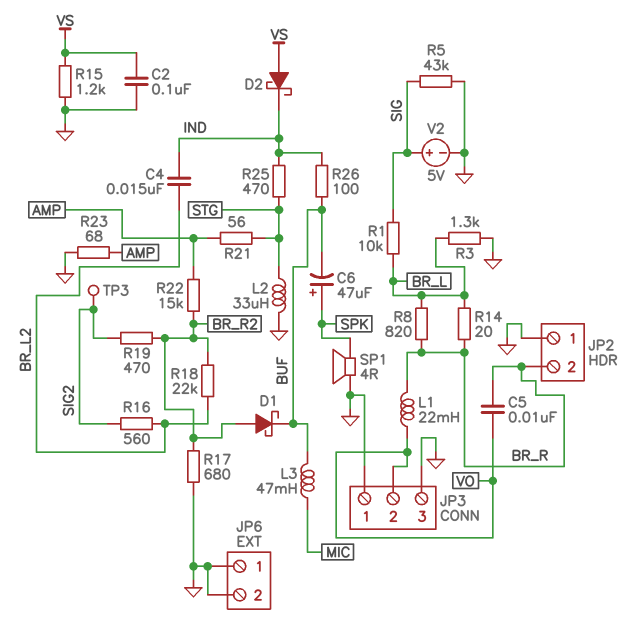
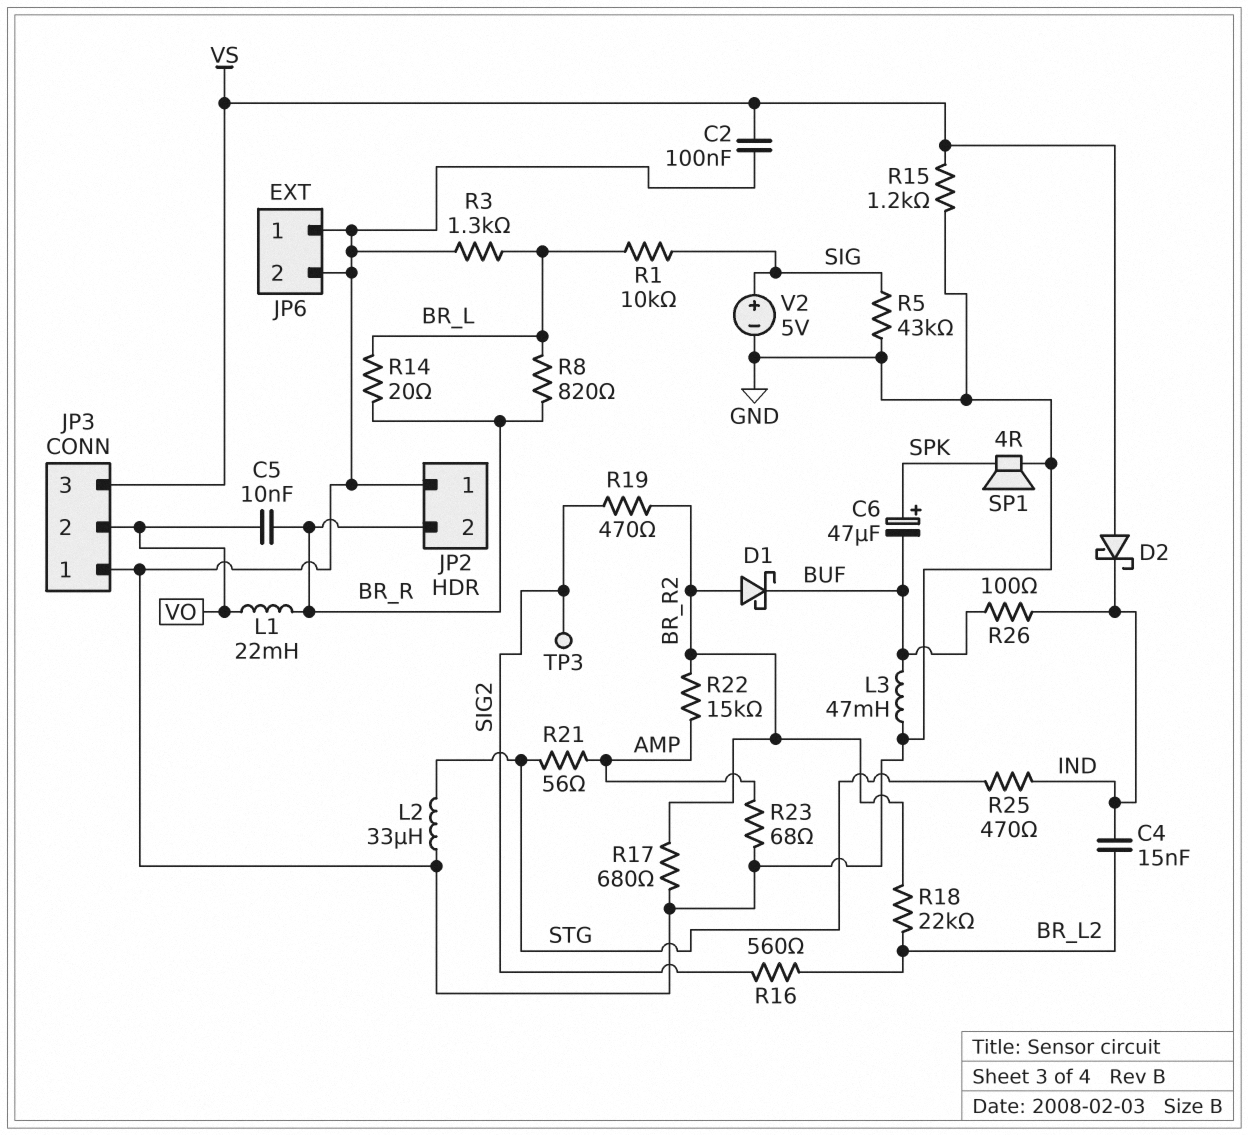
JP3 pin 3: GND -> VS
L3: 47mH (BUF, MIC) -> 47mH (BUF, GND)

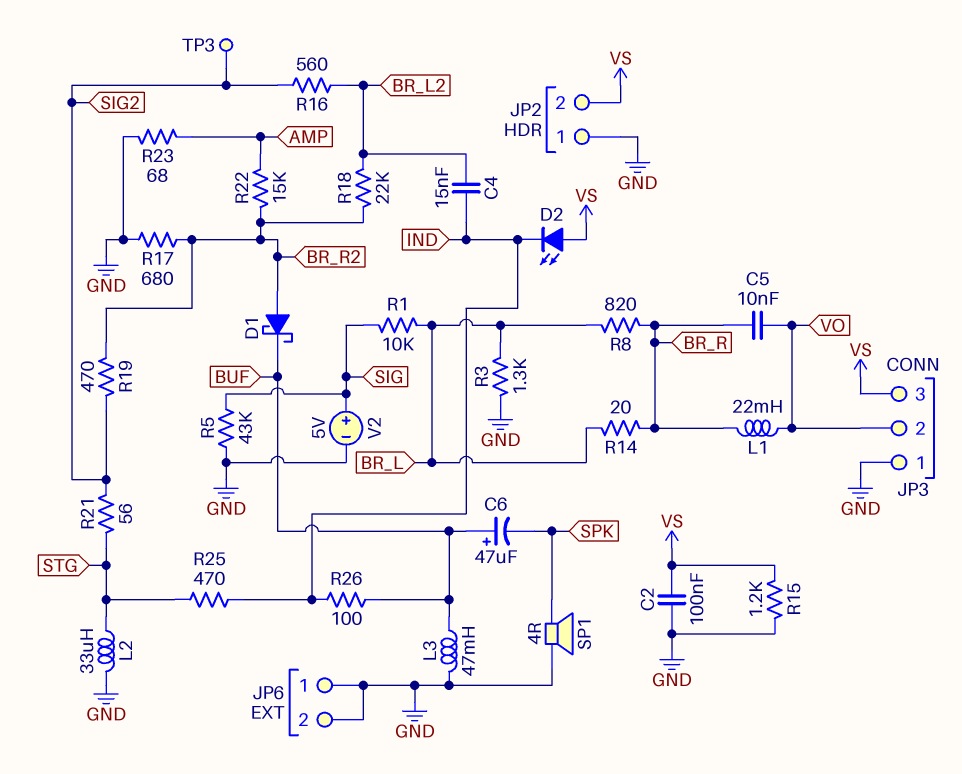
C6: 47uF (plus SPK, minus BUF) -> 47uF (plus BUF, minus SPK)
D2: schottky (A VS, K IND) -> LED (A VS, K IND)
JP2 pin 2: BR_R -> VS
R21: 56 (AMP, STG) -> 56 (SIG2, STG)

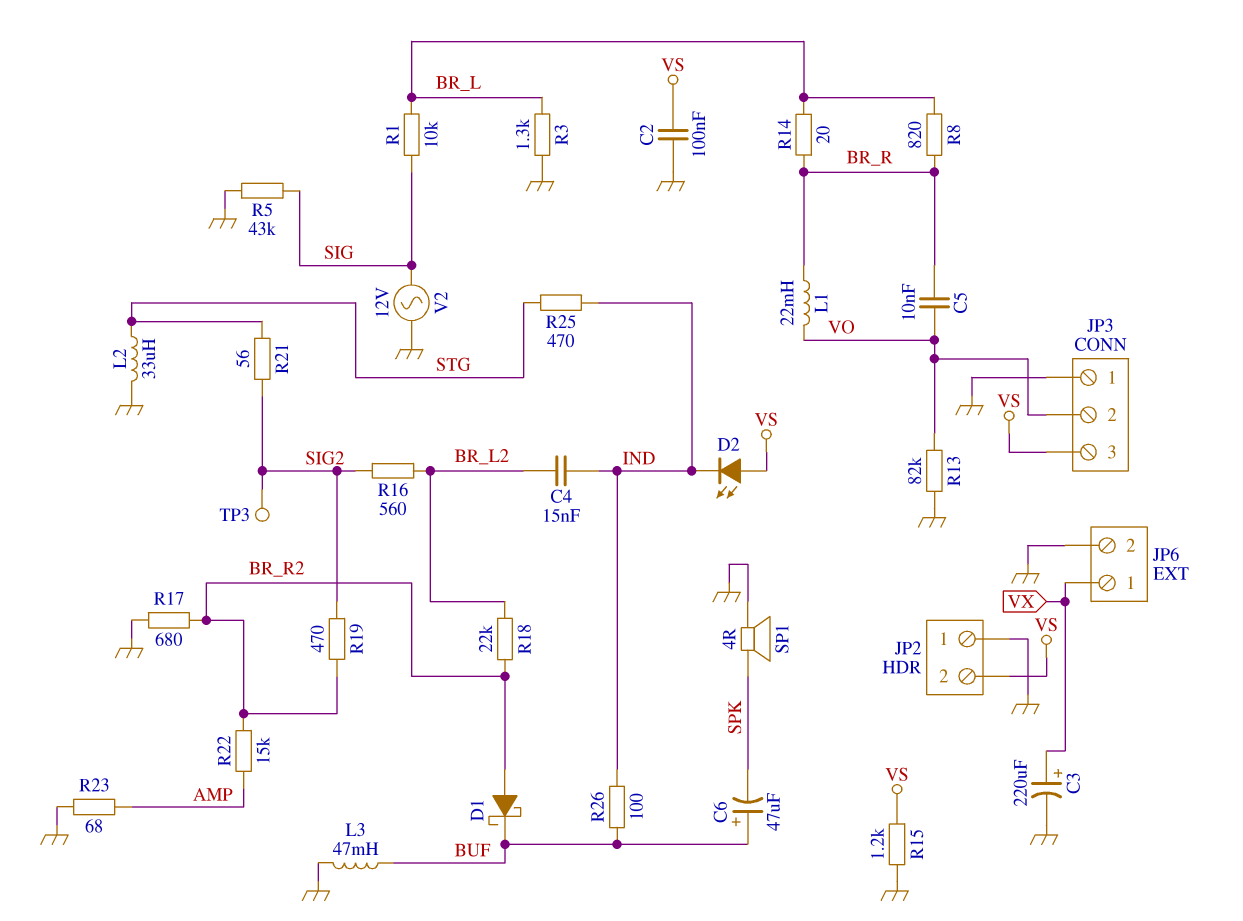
C3: none -> 220uF (plus VX, minus GND)
JP6 pin 1: GND -> VX
R13: none -> 82k (GND, VO)
V2: 5V (plus SIG, minus GND) -> AC 12V (GND, SIG)

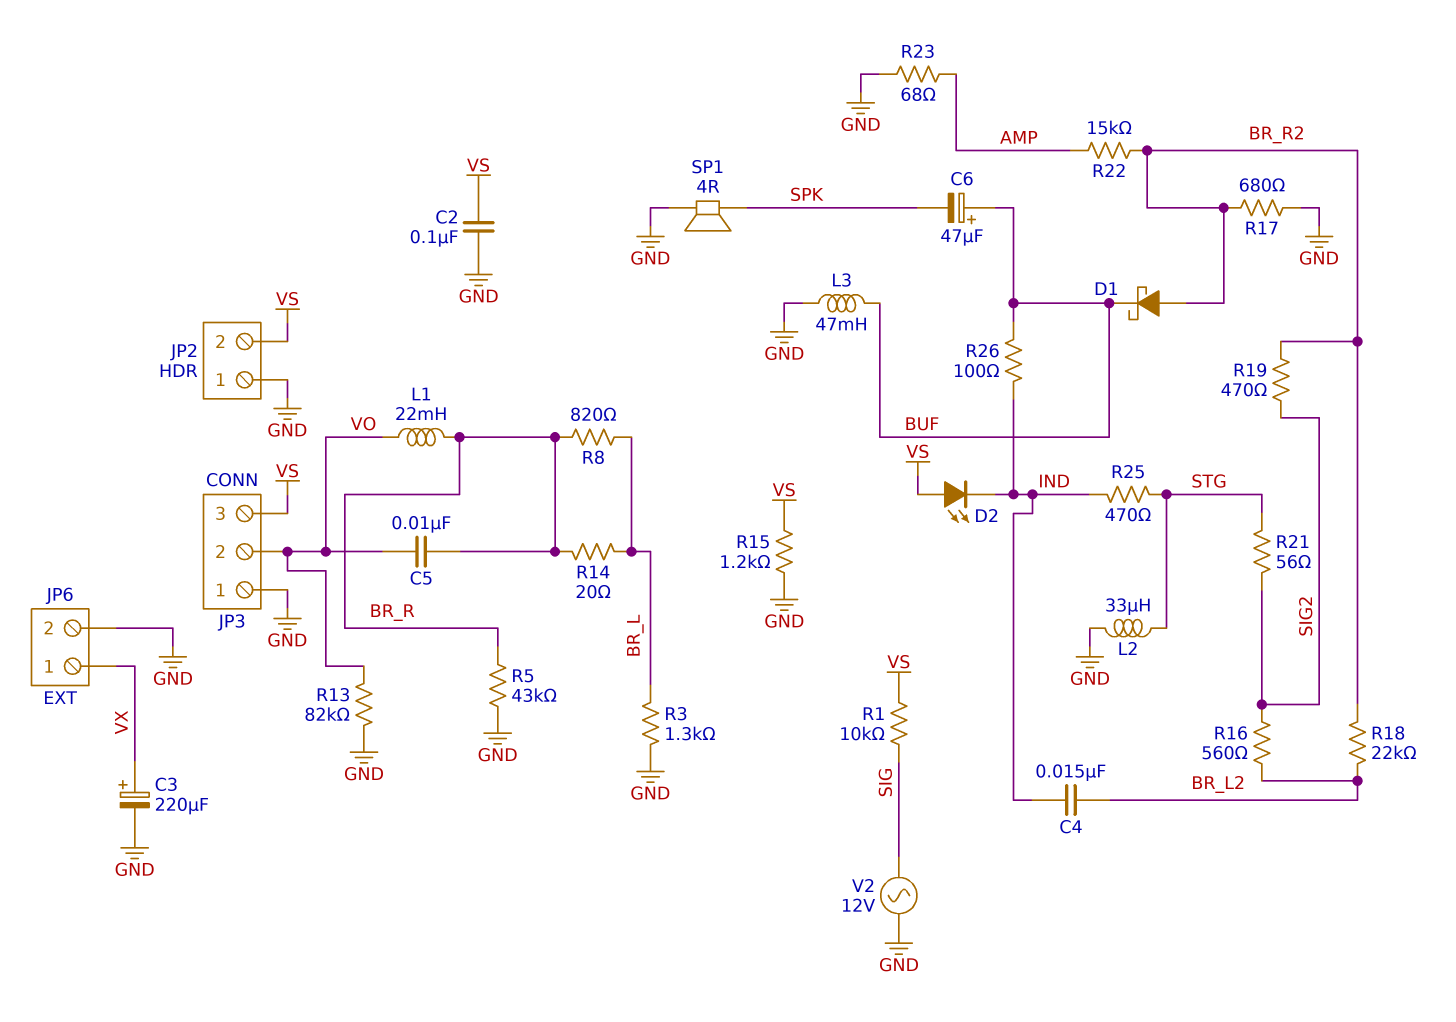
R1: 10k (BR_L, SIG) -> 10k (SIG, VS)
R5: 43k (GND, SIG) -> 43k (BR_R, GND)
TP3: test point (SIG2) -> none

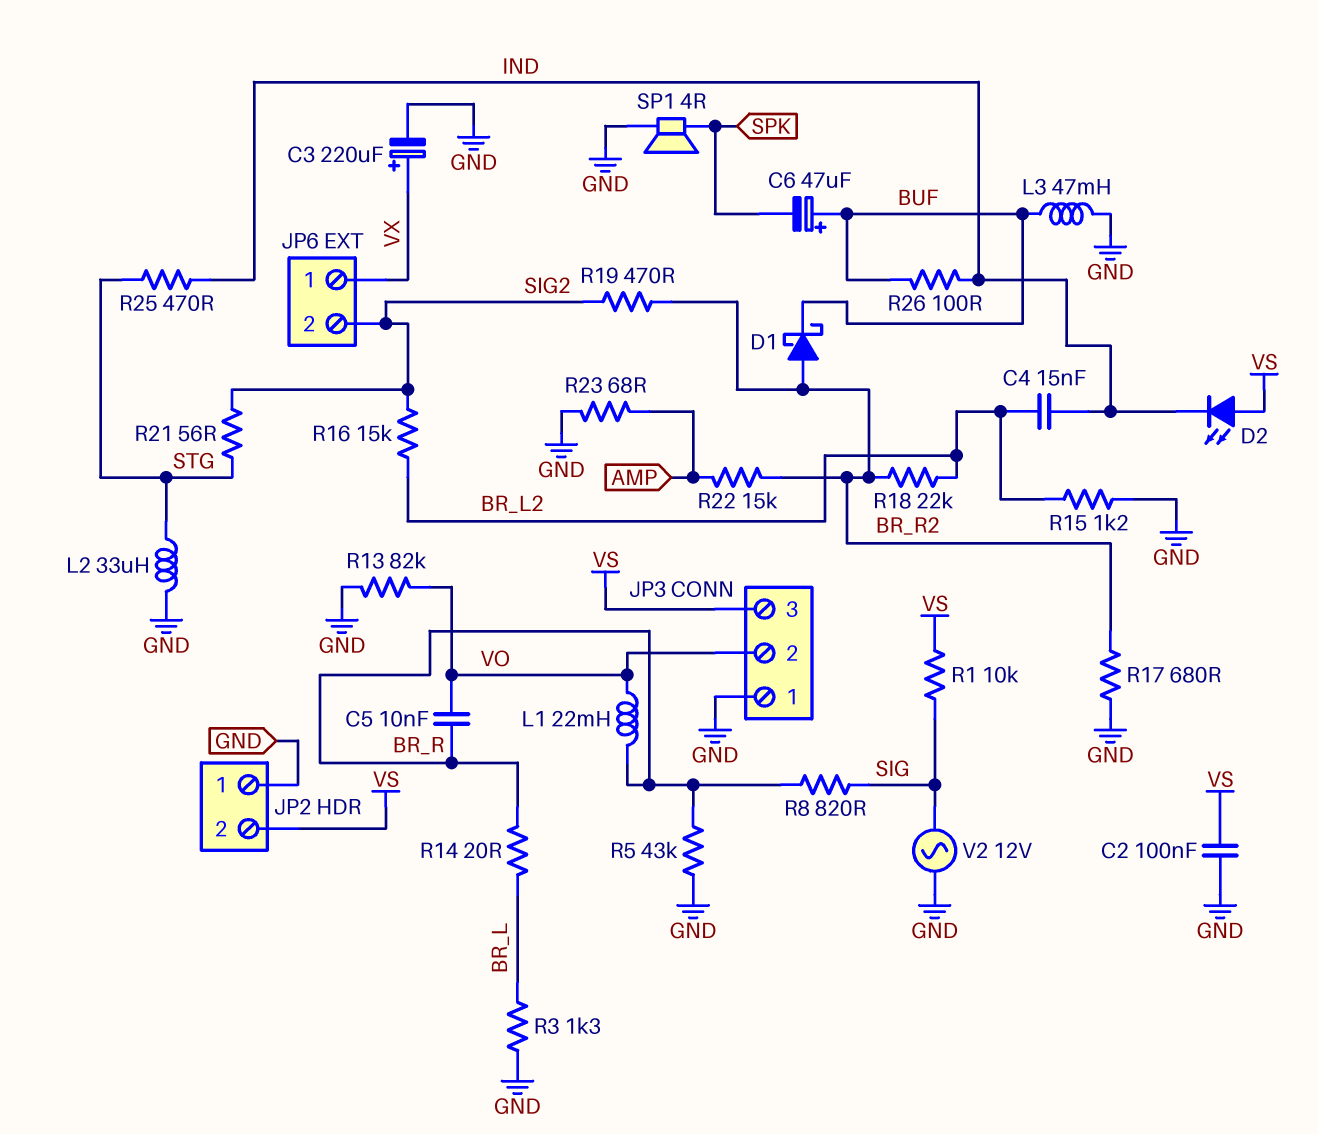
JP6 pin 2: GND -> SIG2
R8: 820 (BR_L, BR_R) -> 820 (BR_R, SIG)
R15: 1.2k (GND, VS) -> 1.2k (BR_L2, GND)
R16: 560 (BR_L2, SIG2) -> 15k (BR_L2, SIG2)

